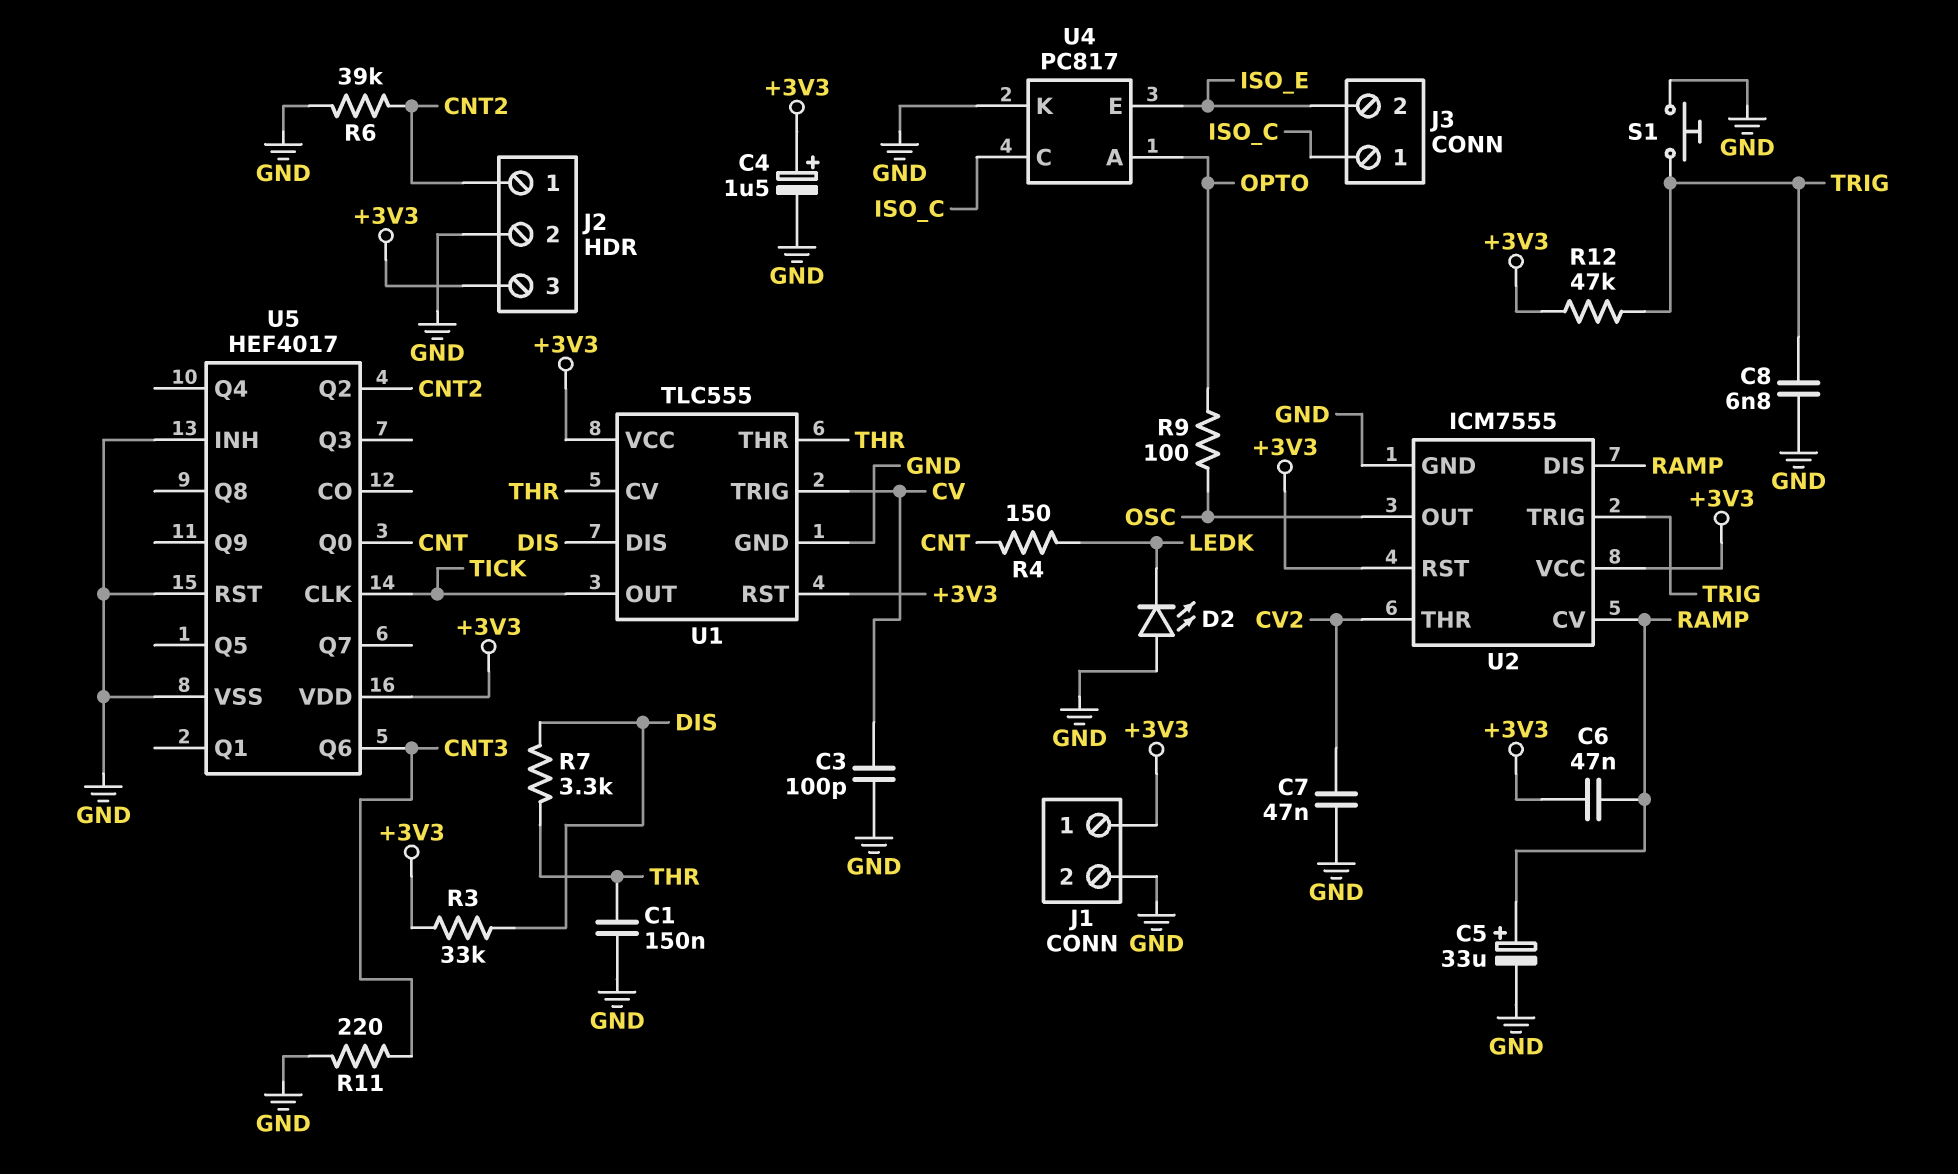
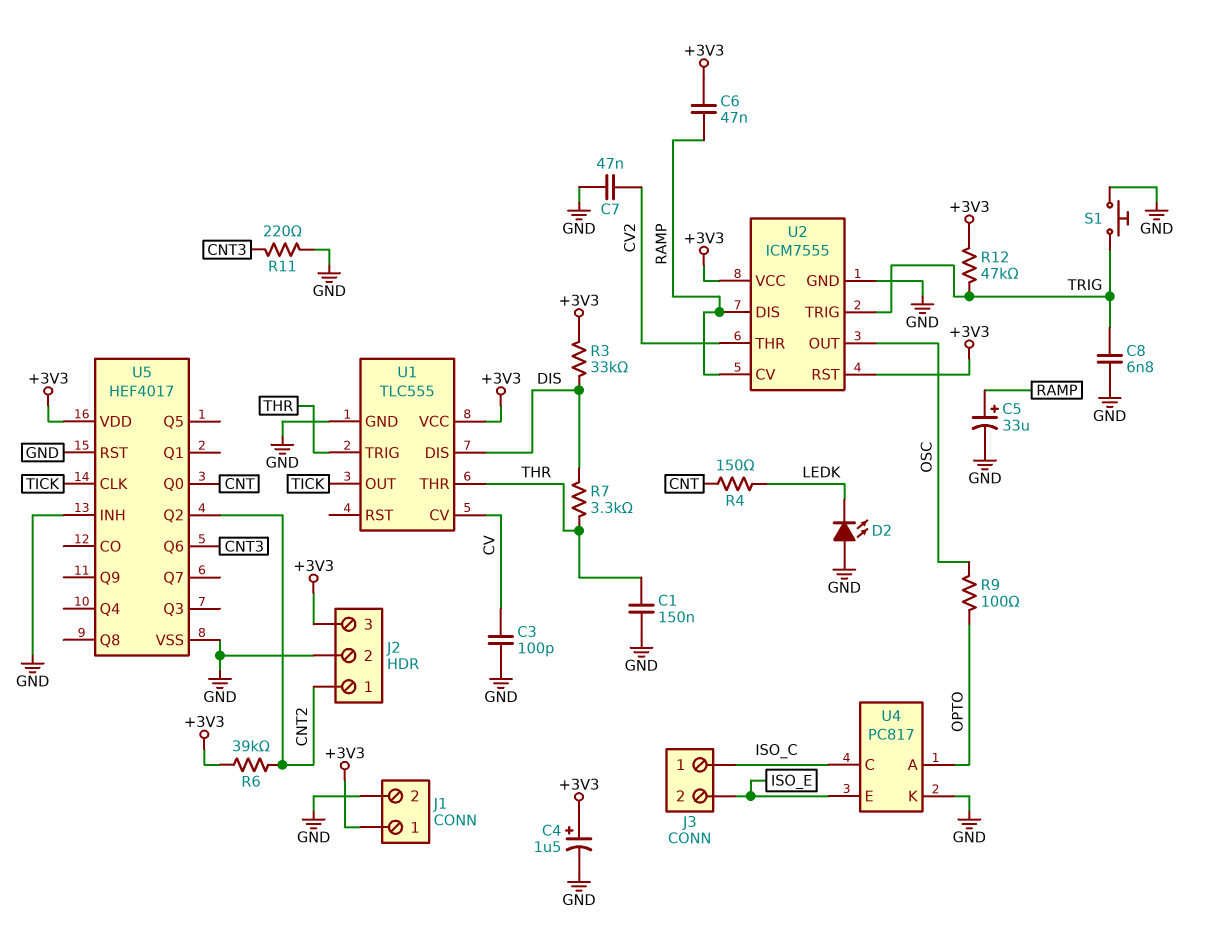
R6: 39k (CNT2, GND) -> 39k (+3V3, CNT2)
U1 pin CV: THR -> CV
U1 pin RST: +3V3 -> none
U1 pin TRIG: CV -> THR

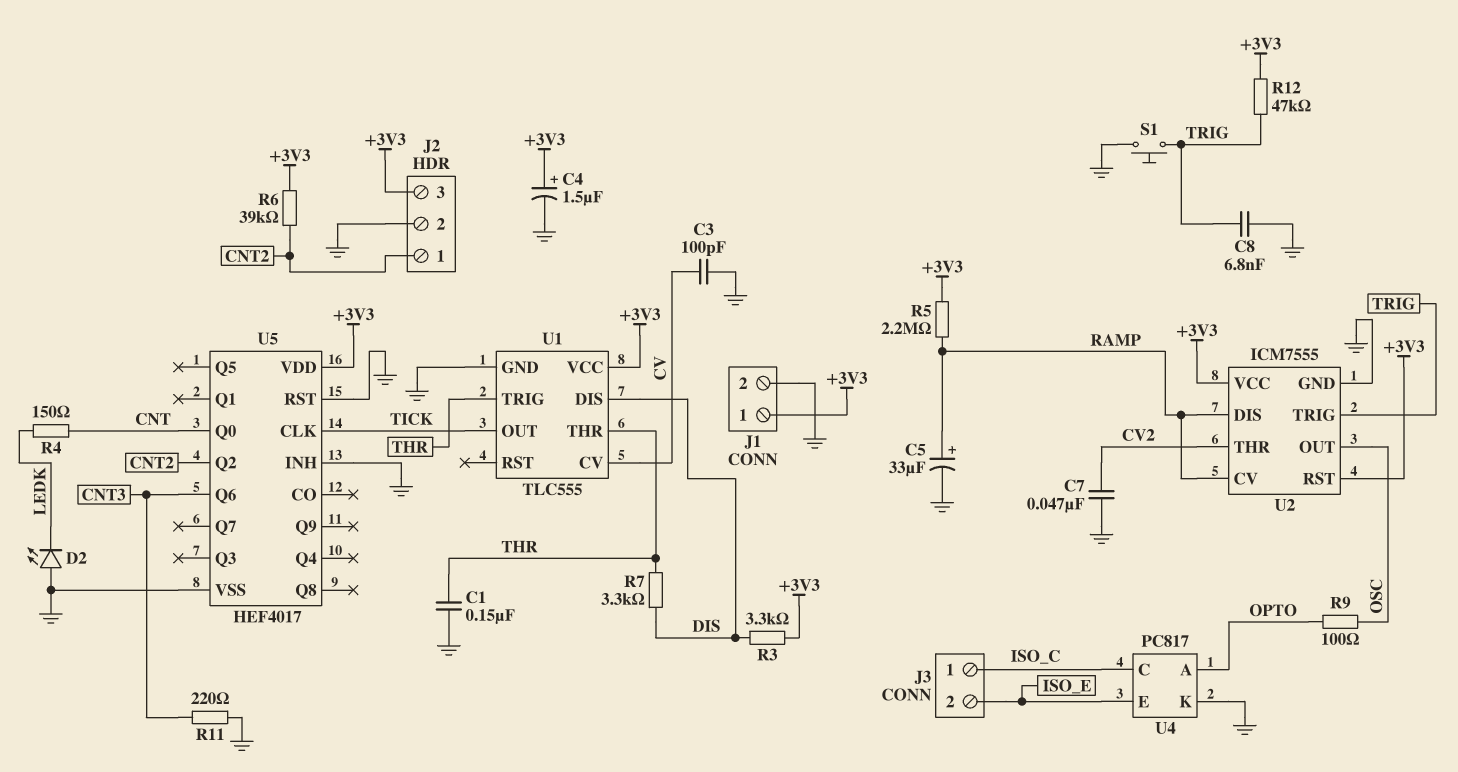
C6: 47nF (+3V3, RAMP) -> none
R3: 33k (+3V3, DIS) -> 3.3k (+3V3, DIS)
R5: none -> 2.2M (+3V3, RAMP)

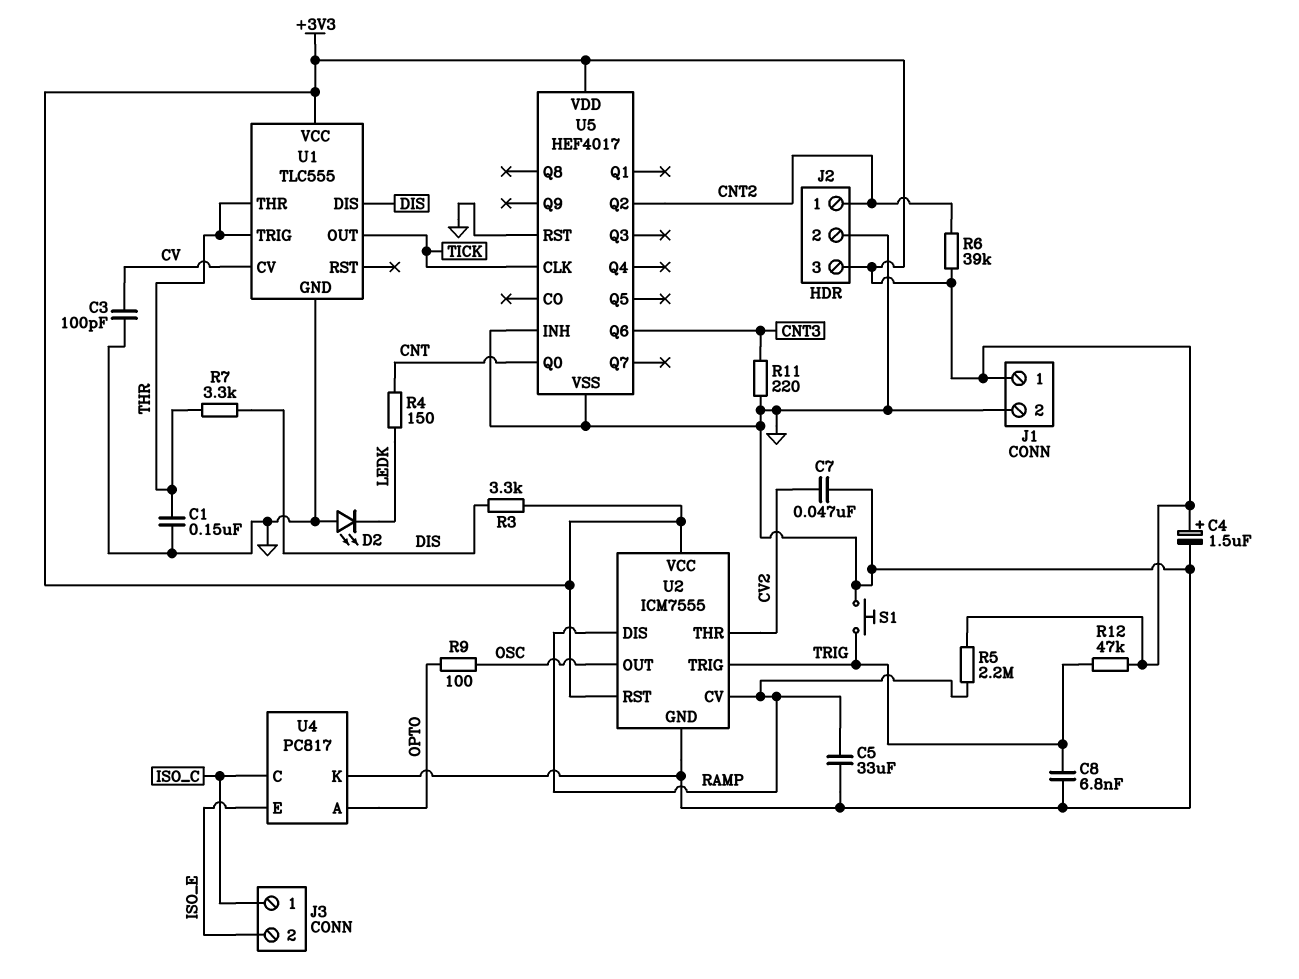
C5: 33uF (plus RAMP, minus GND) -> 33uF (GND, RAMP)

